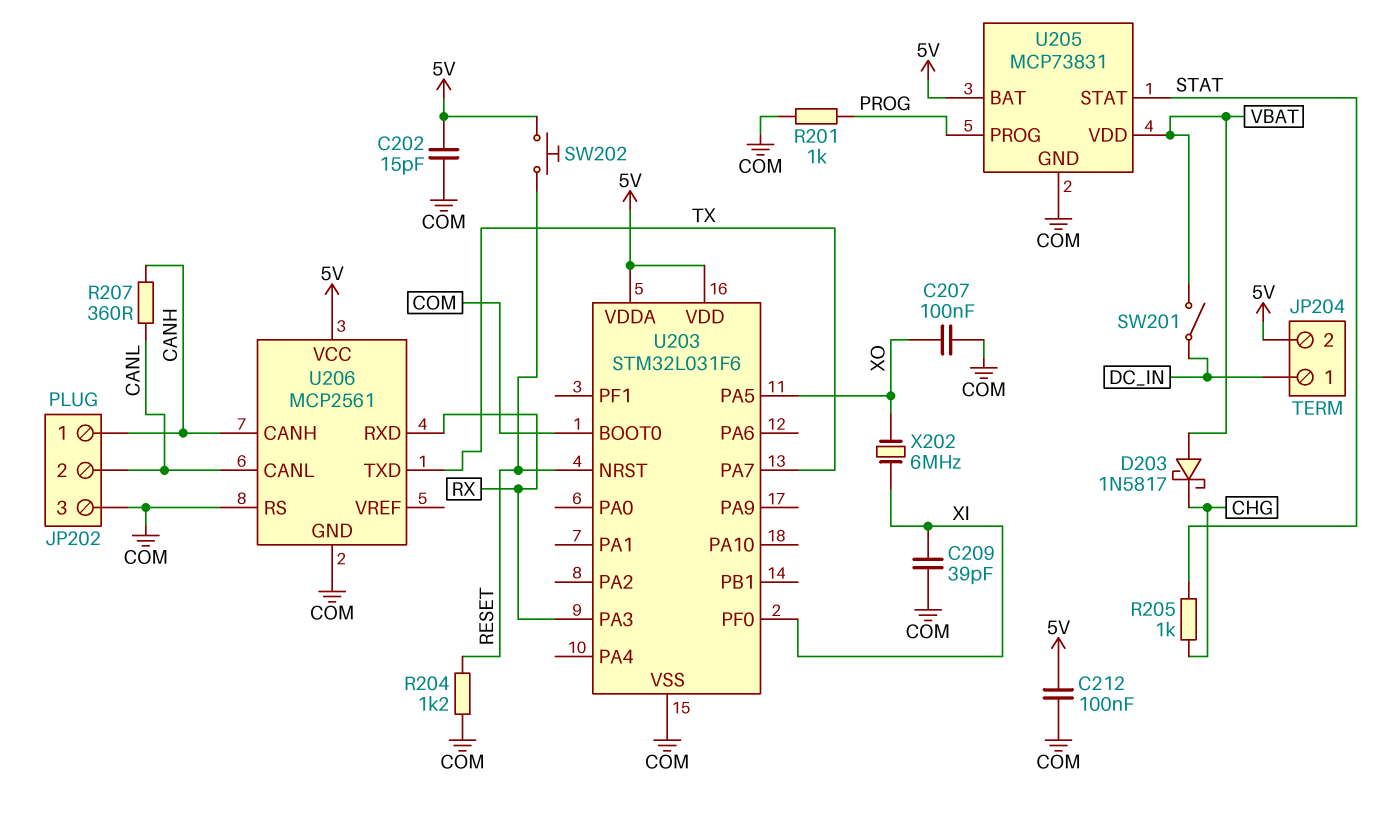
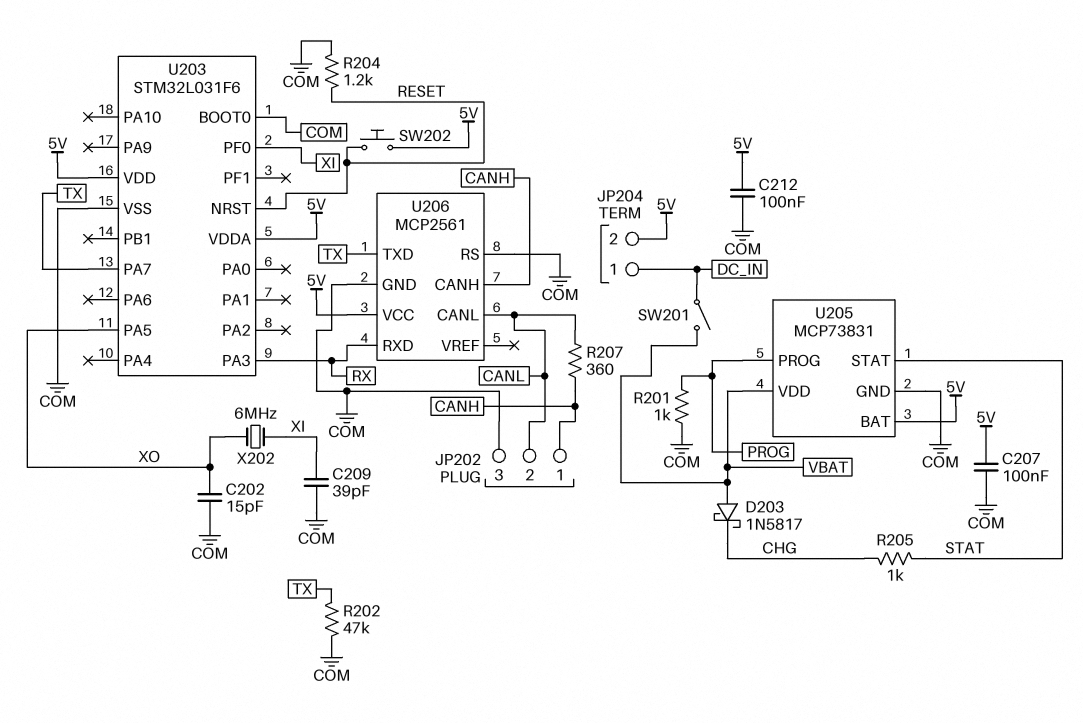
C202: 15pF (5V, COM) -> 15pF (COM, XO)
C207: 100nF (COM, XO) -> 100nF (5V, COM)
R202: none -> 47k (COM, TX)

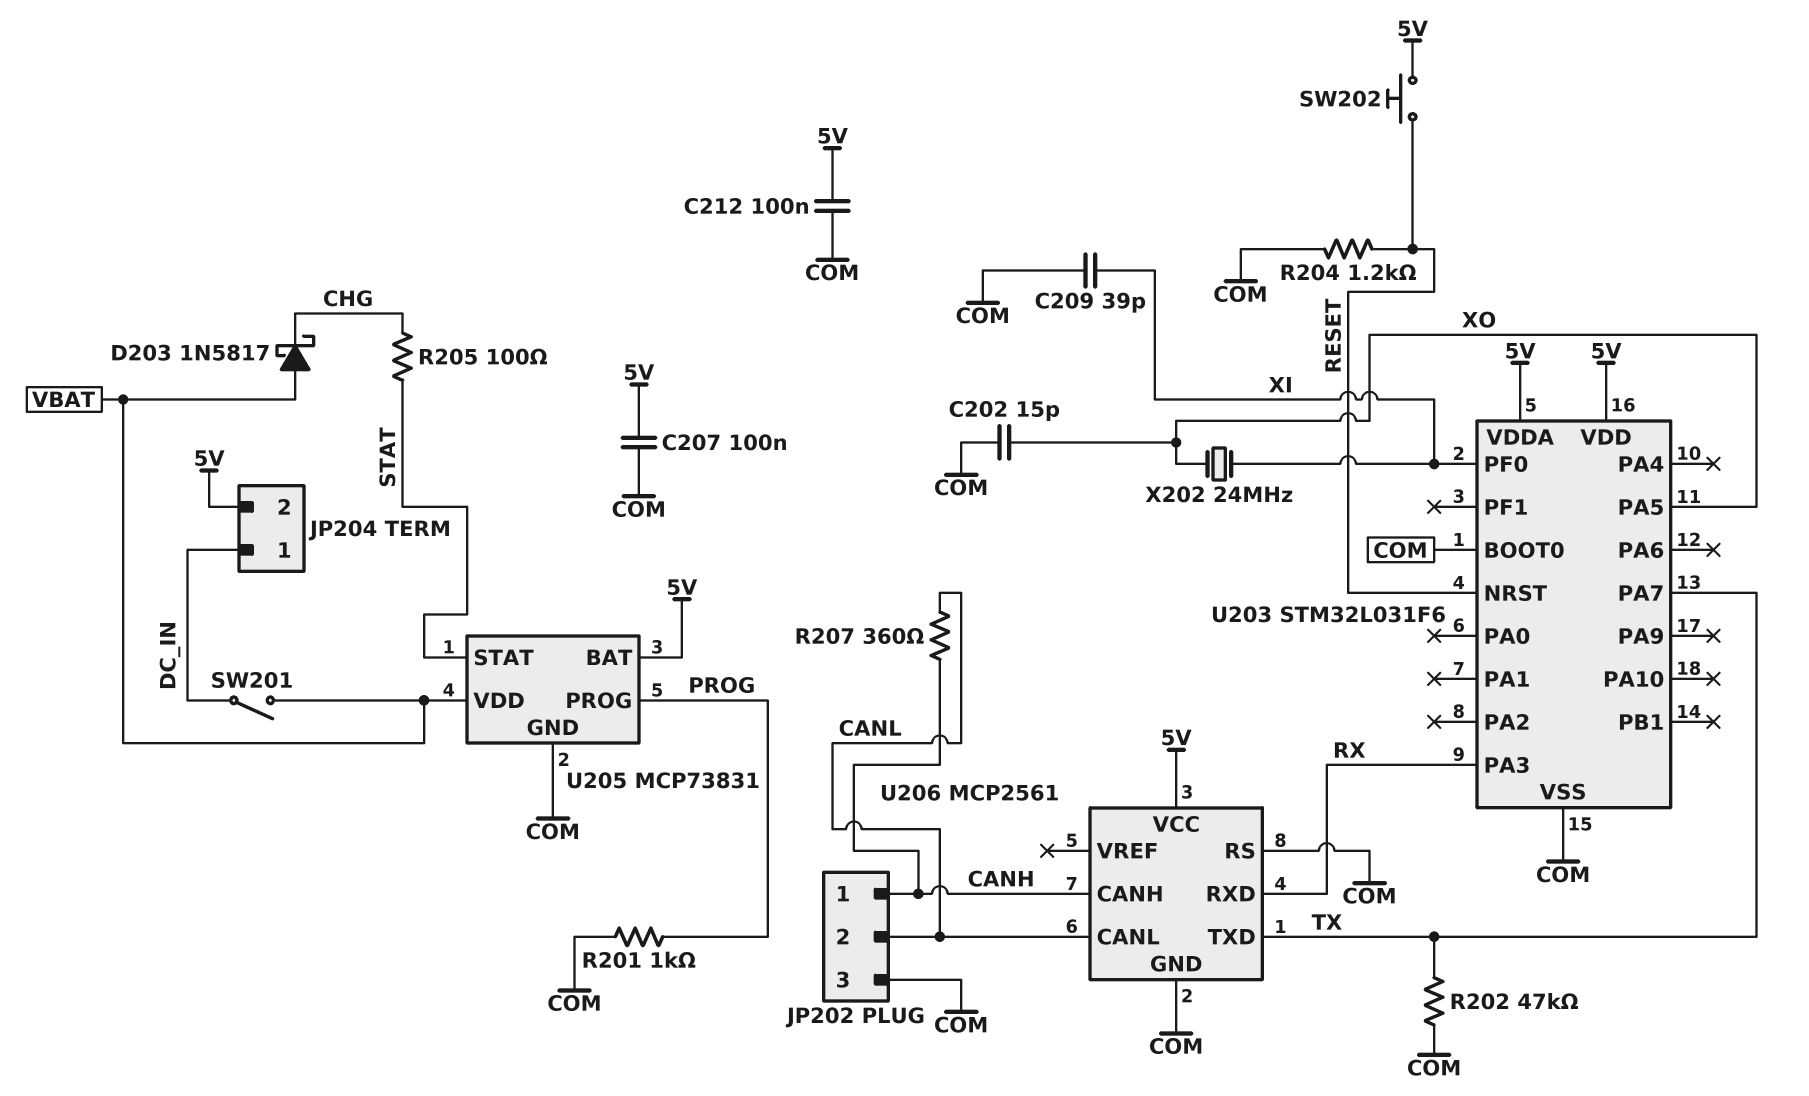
R205: 1k (CHG, STAT) -> 100 (CHG, STAT)
X202: 6MHz (XI, XO) -> 24MHz (XI, XO)

